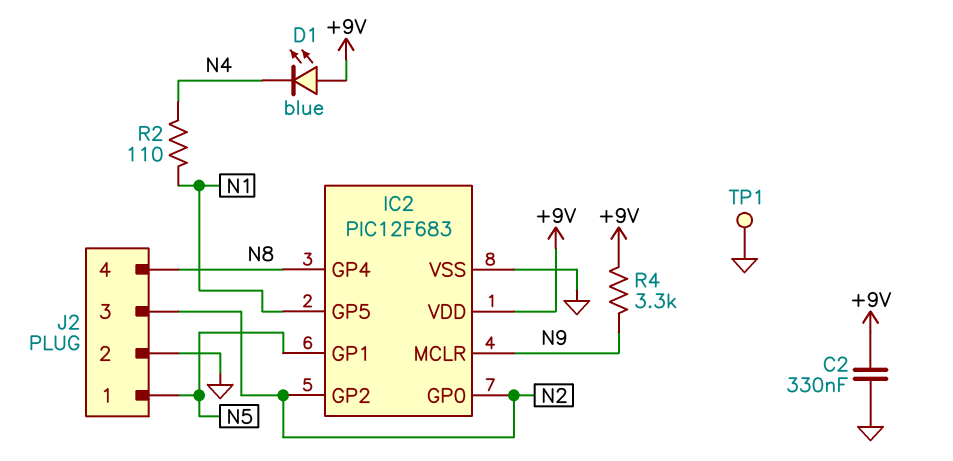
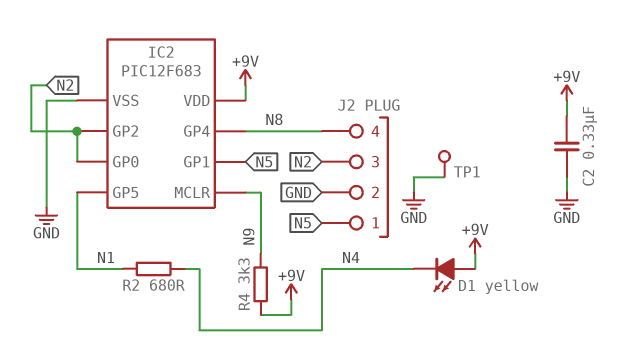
D1: LED blue (A +9V, K N4) -> LED yellow (A +9V, K N4)
R2: 110 (N1, N4) -> 680 (N1, N4)

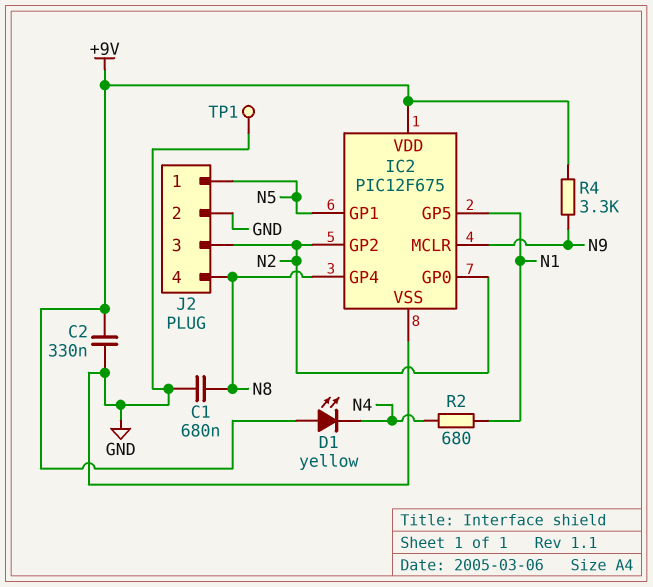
C1: none -> 680nF (GND, N8)
IC2: PIC12F683 -> PIC12F675

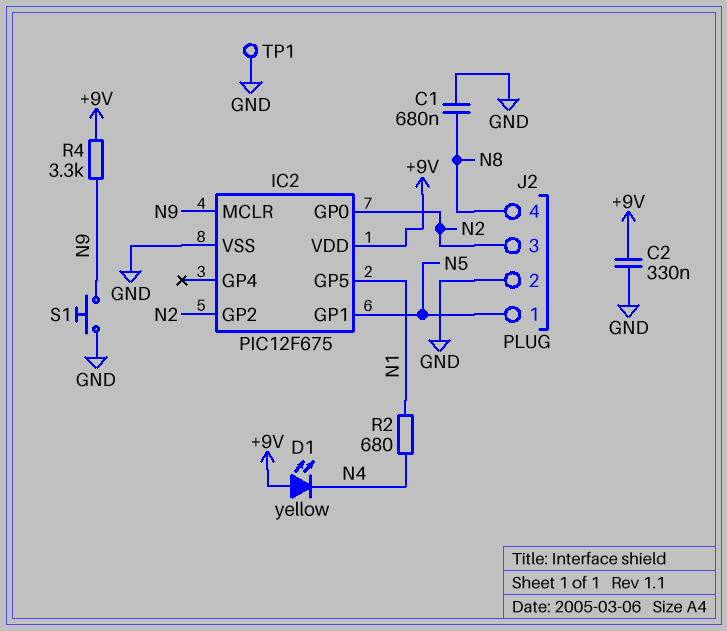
IC2 pin GP4: N8 -> none
S1: none -> button (GND, N9)

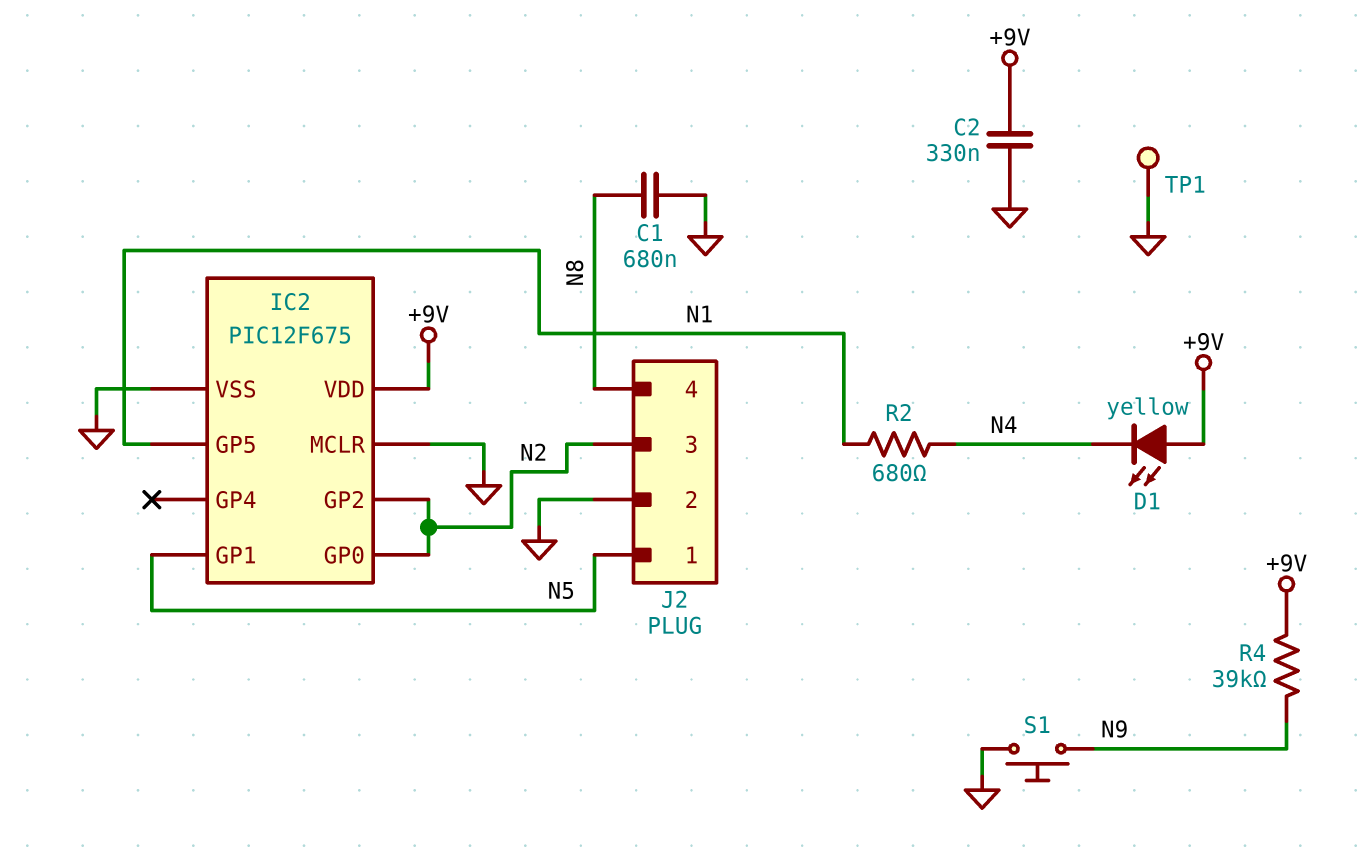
IC2 pin MCLR: N9 -> GND
R4: 3.3k (+9V, N9) -> 39k (+9V, N9)

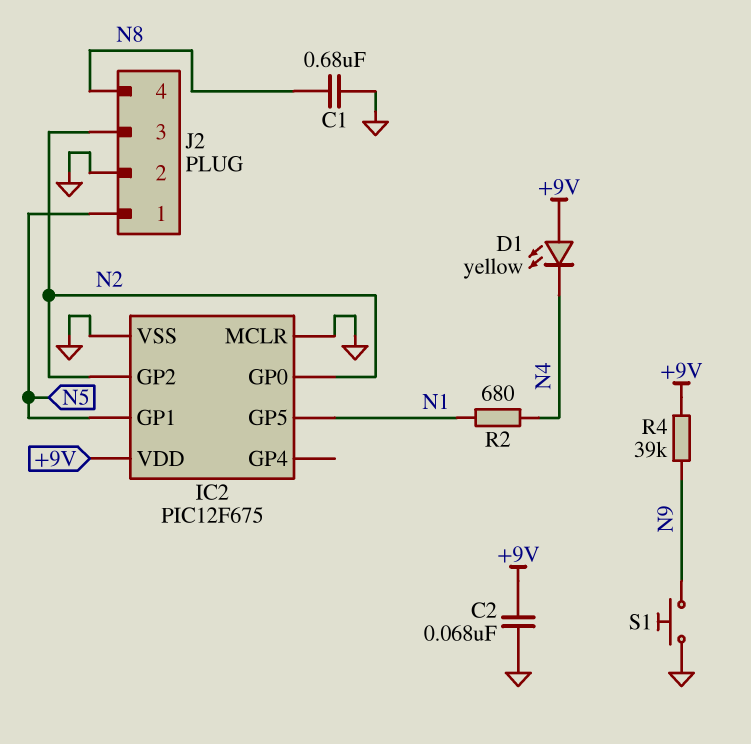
C2: 330nF (+9V, GND) -> 68nF (+9V, GND)
TP1: test point (GND) -> none

